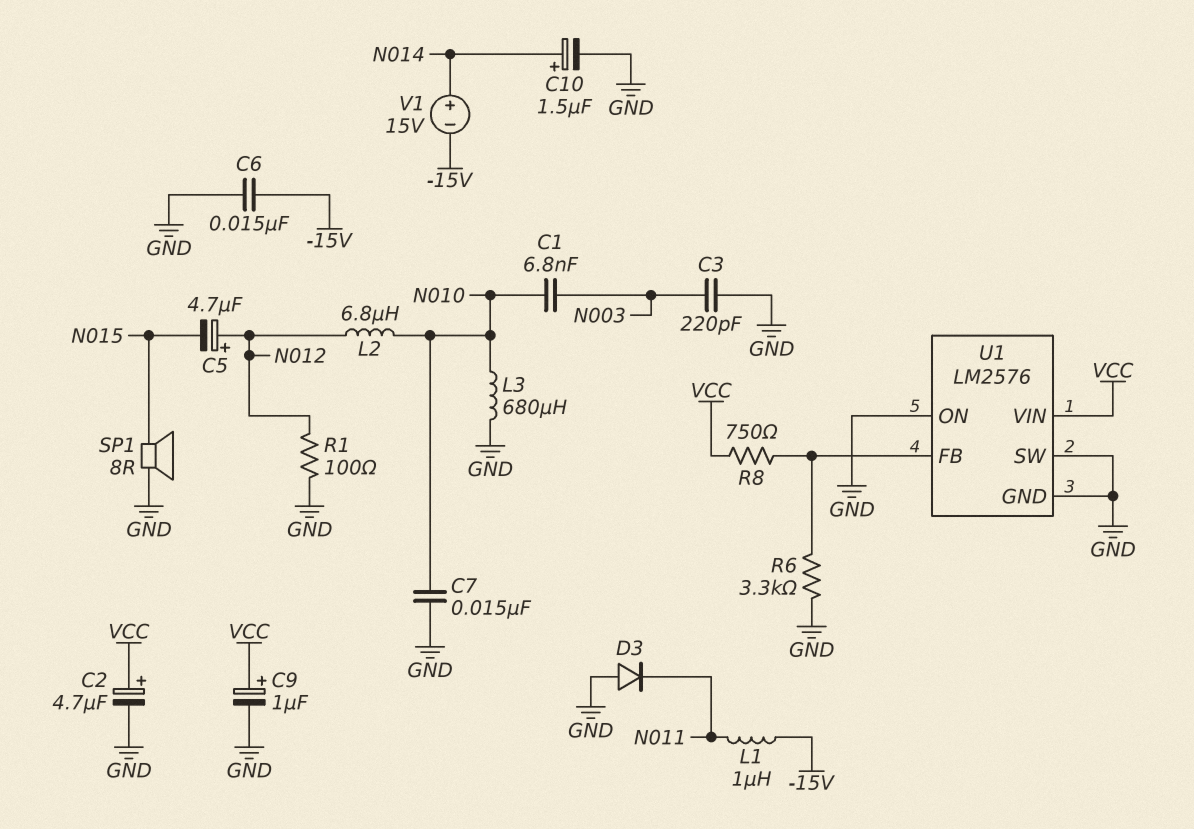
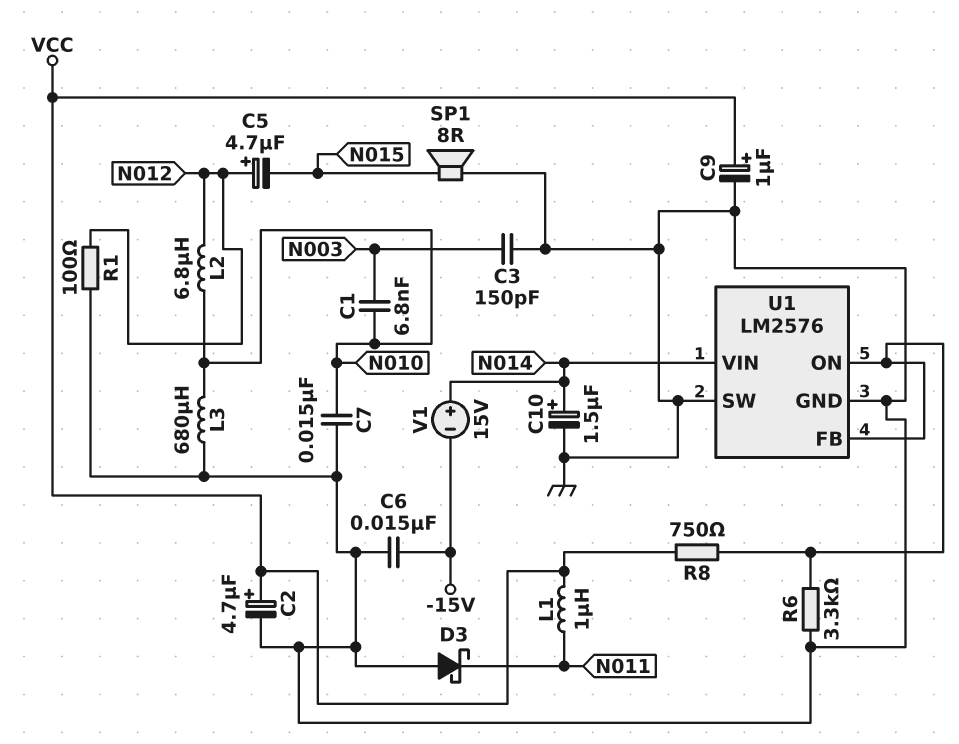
C3: 220pF (GND, N003) -> 150pF (GND, N003)
D3: diode (A GND, K N011) -> schottky (A GND, K N011)
L1: 1uH (-15V, N011) -> 1uH (N011, VCC)
U1 pin ON: GND -> U1/FB
U1 pin VIN: VCC -> N014

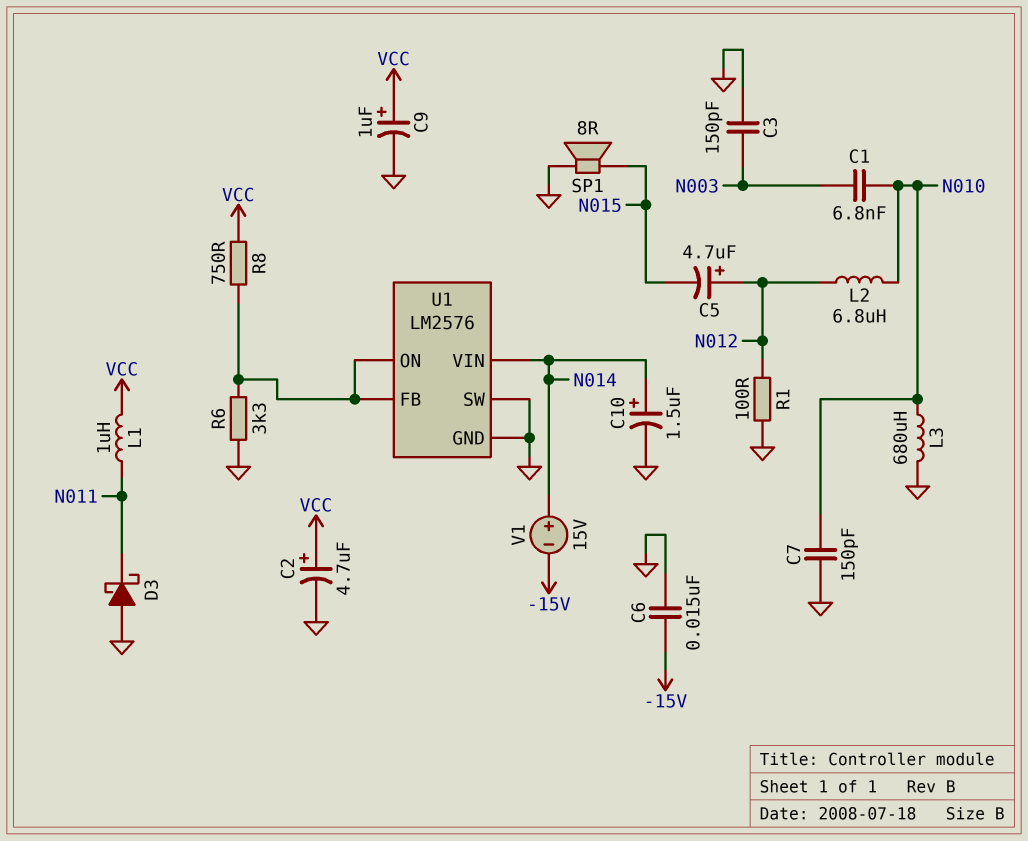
C7: 15nF (GND, N010) -> 150pF (GND, N010)

